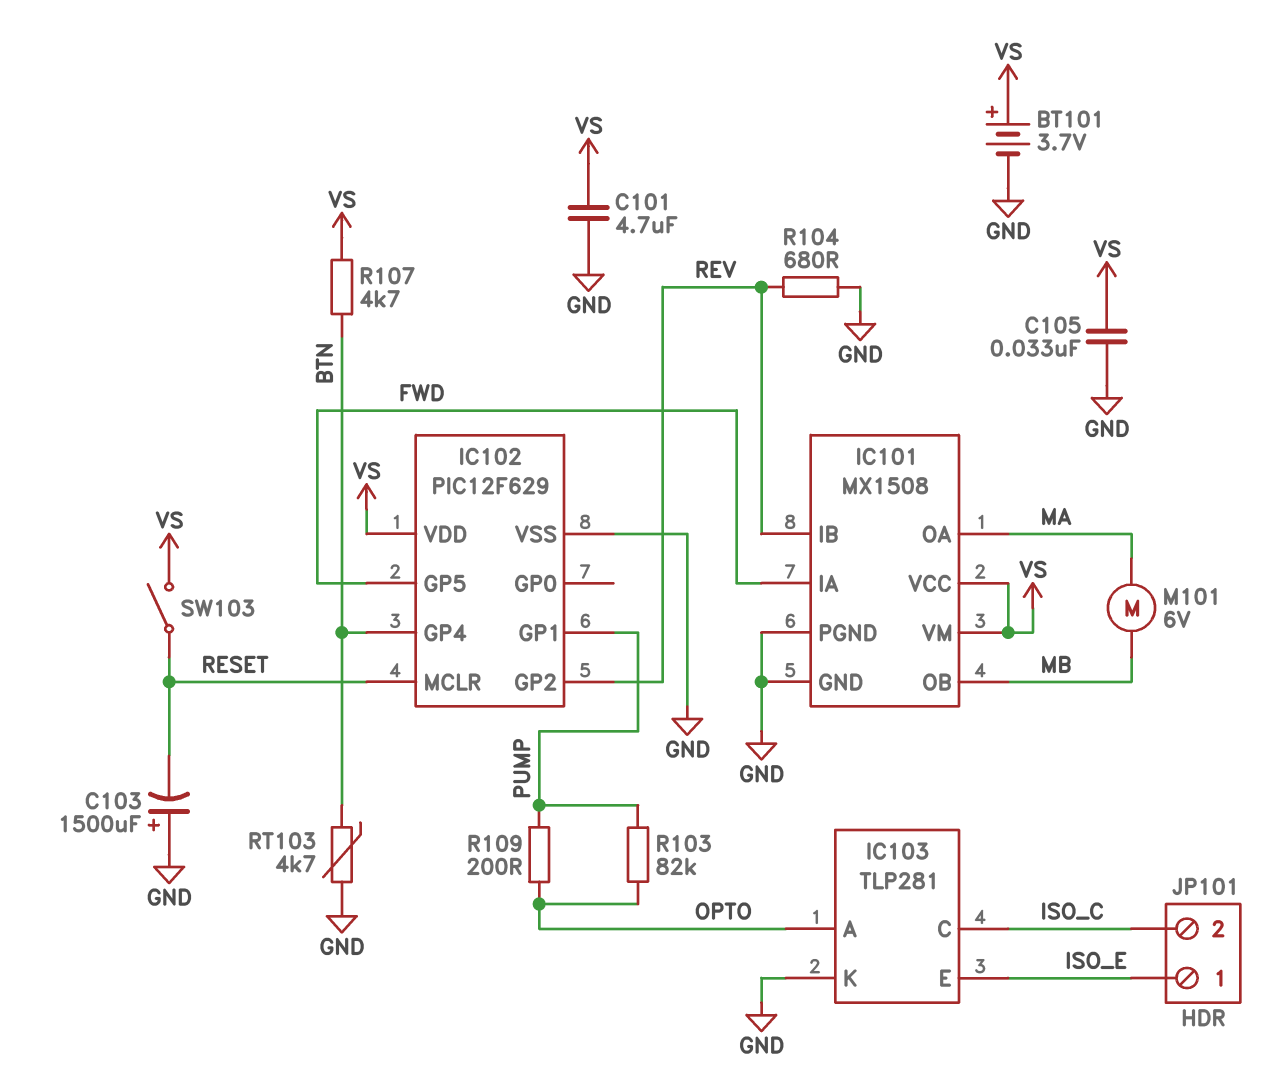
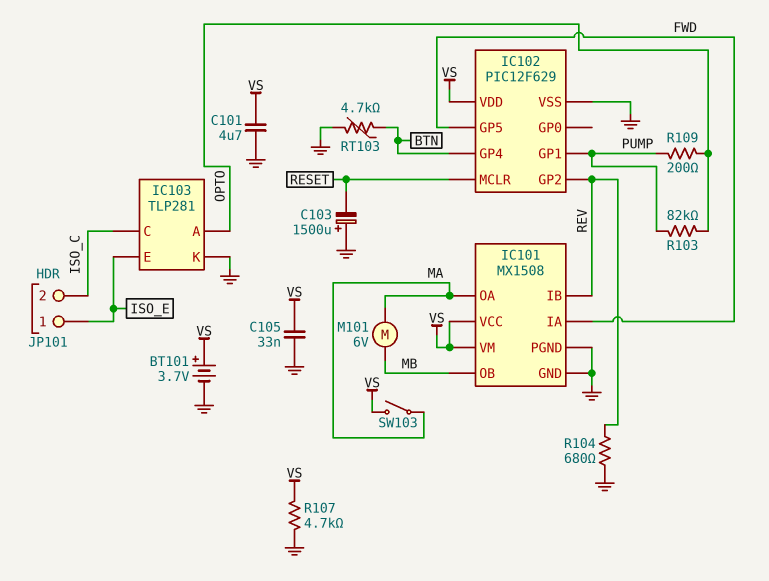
R107: 4.7k (BTN, VS) -> 4.7k (GND, VS)
SW103: switch (RESET, VS) -> switch (MA, VS)

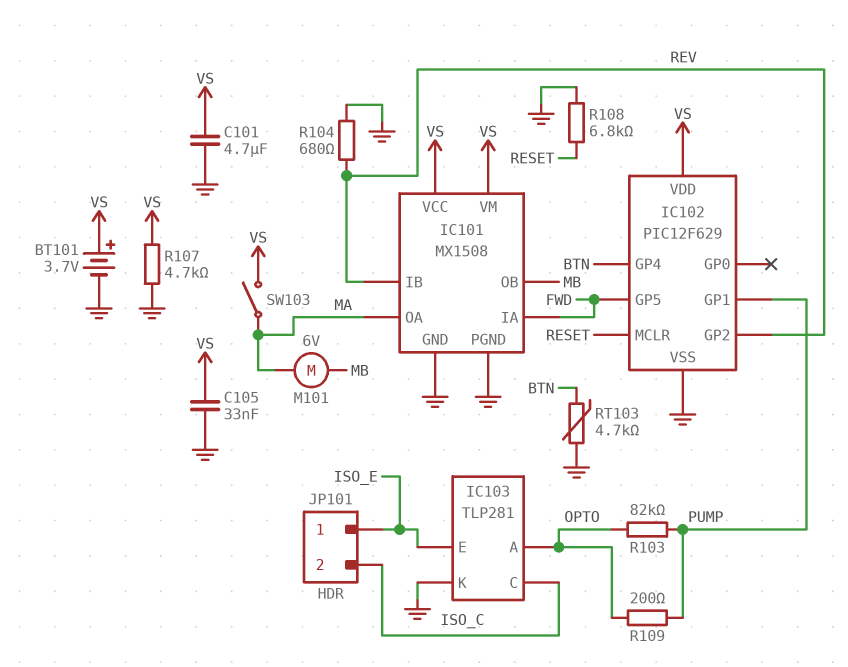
C103: 1500uF (plus GND, minus RESET) -> none
R108: none -> 6.8k (GND, RESET)

